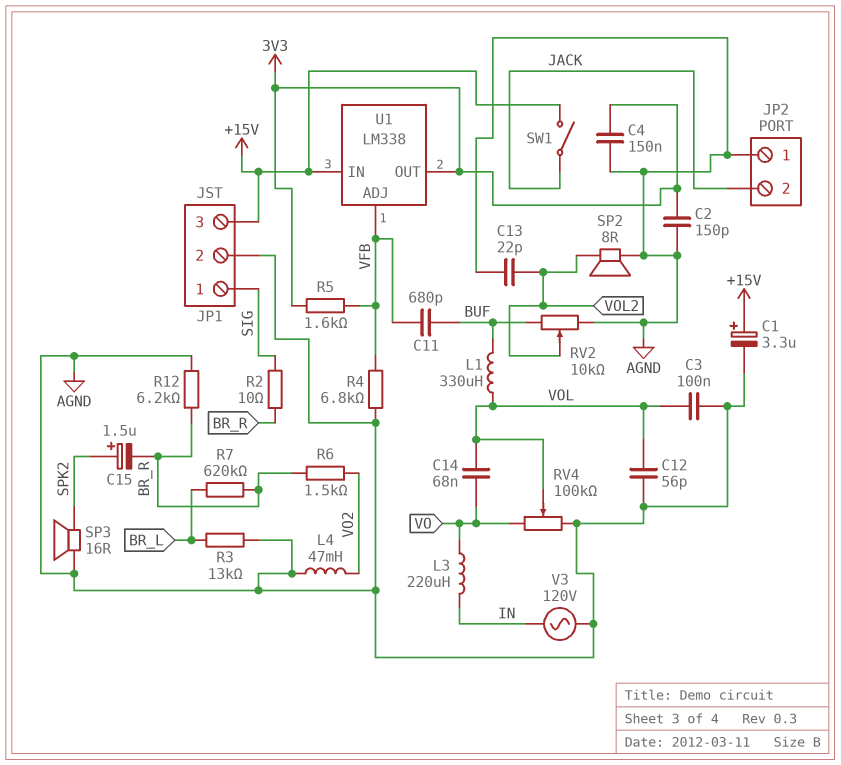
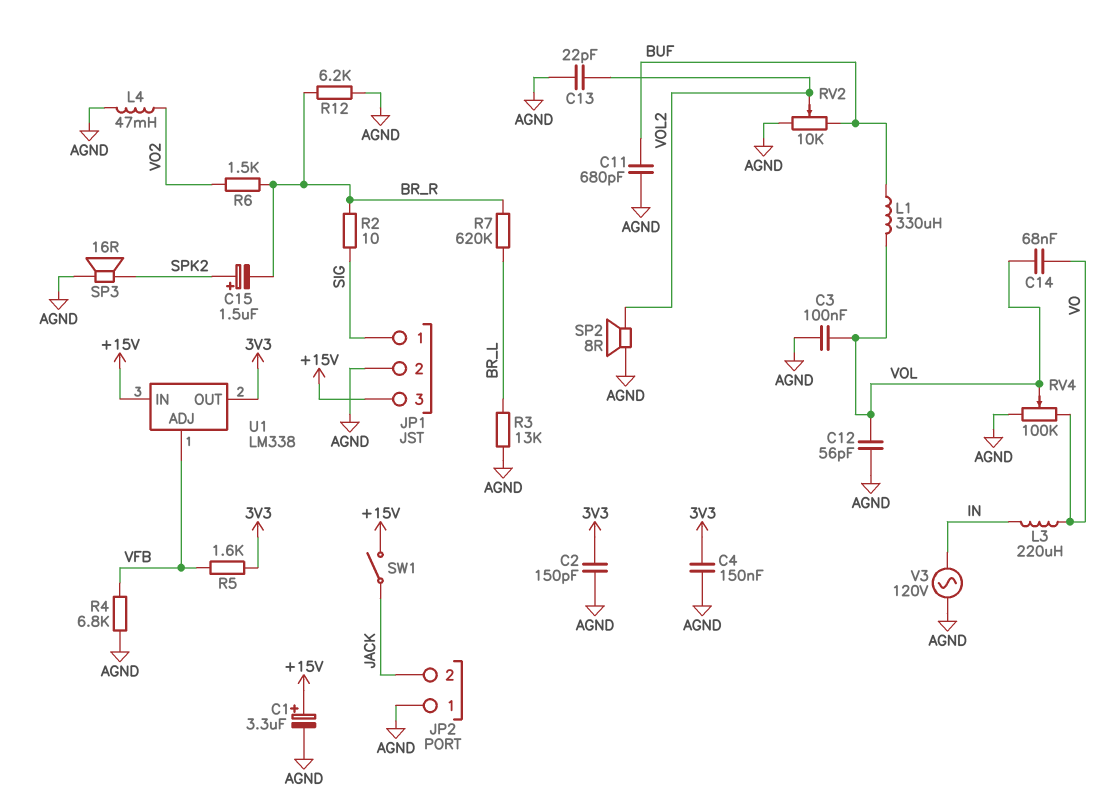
C11: 680pF (BUF, VFB) -> 680pF (AGND, BUF)

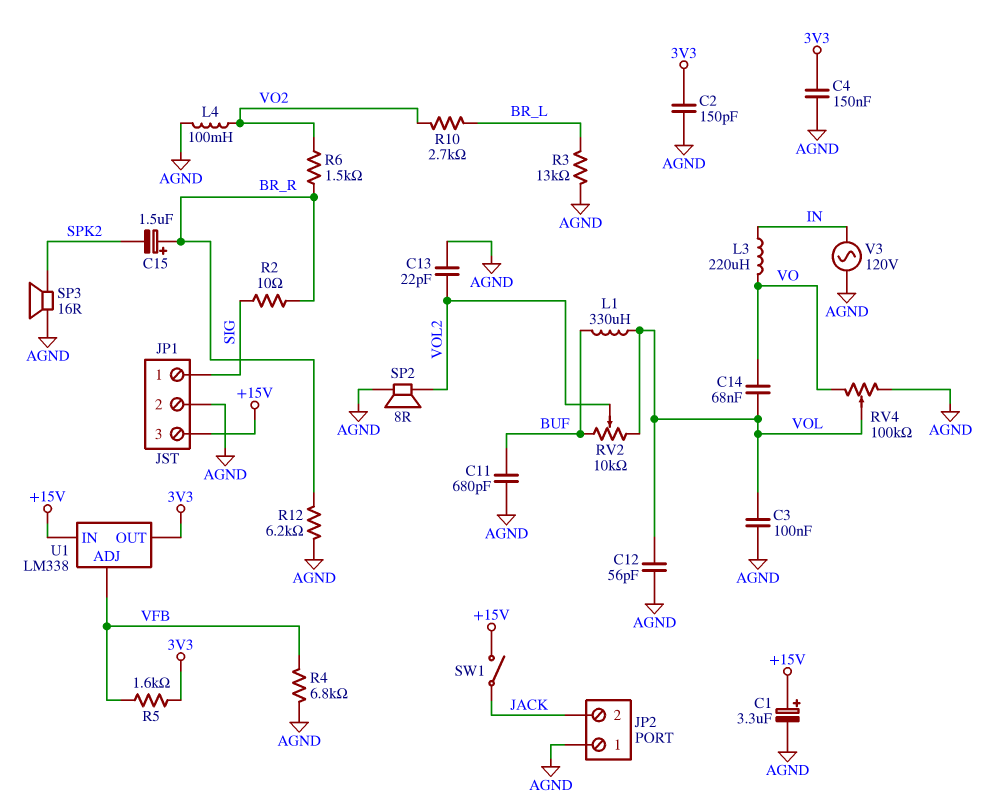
C15: 1.5uF (plus SPK2, minus BR_R) -> 1.5uF (plus BR_R, minus SPK2)
L4: 47mH (AGND, VO2) -> 100mH (AGND, VO2)
R7: 620k (BR_L, BR_R) -> none
R10: none -> 2.7k (BR_L, VO2)
RV2: 10k (AGND, BUF, wiper VOL2) -> 10k (BUF, VOL, wiper VOL2)

